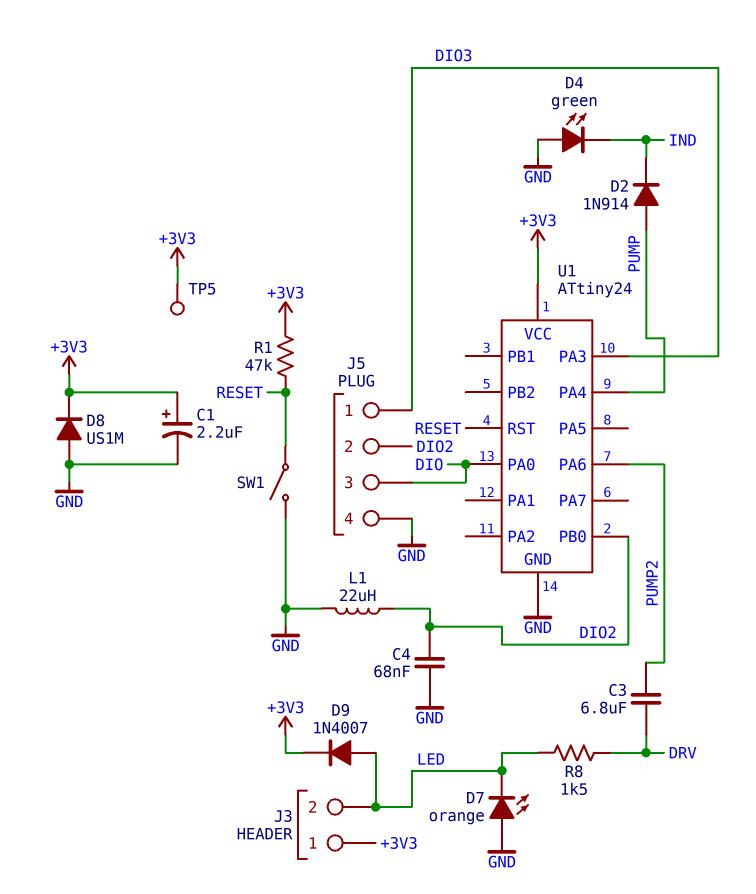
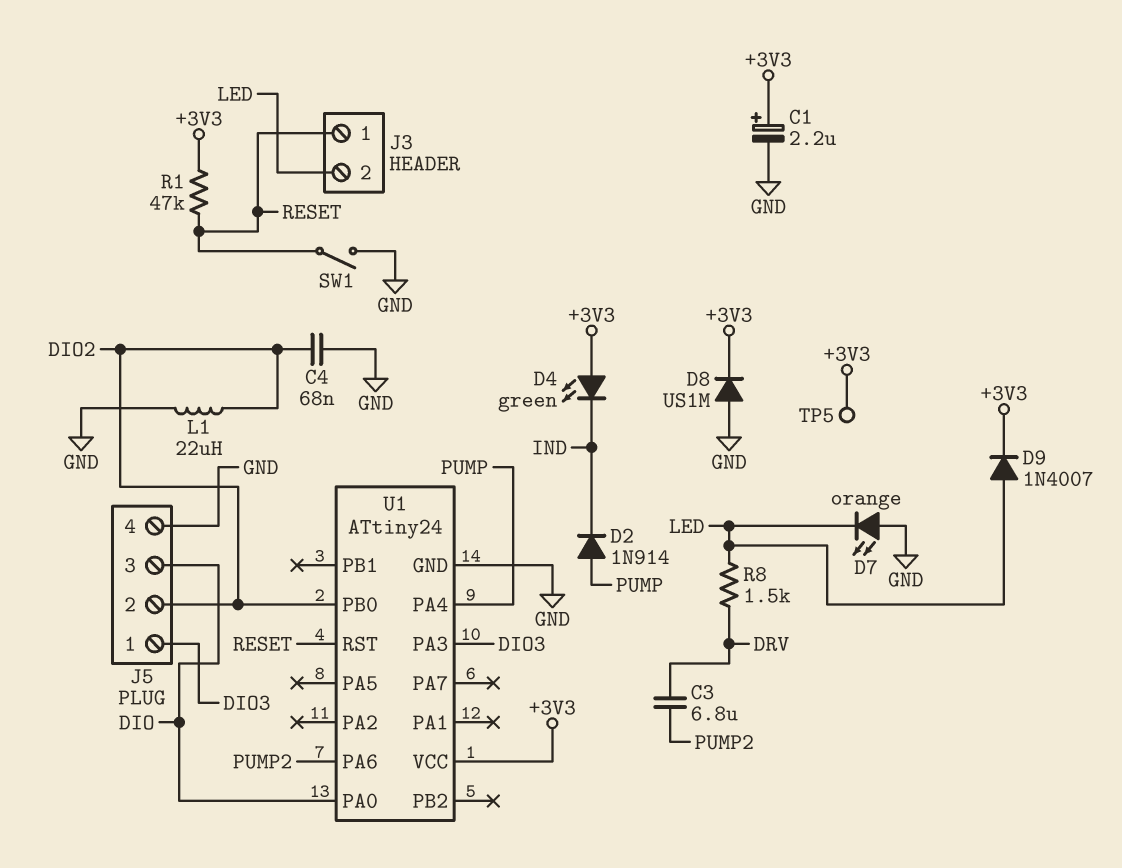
D4: LED green (A GND, K IND) -> LED green (A +3V3, K IND)
J3 pin 1: +3V3 -> RESET

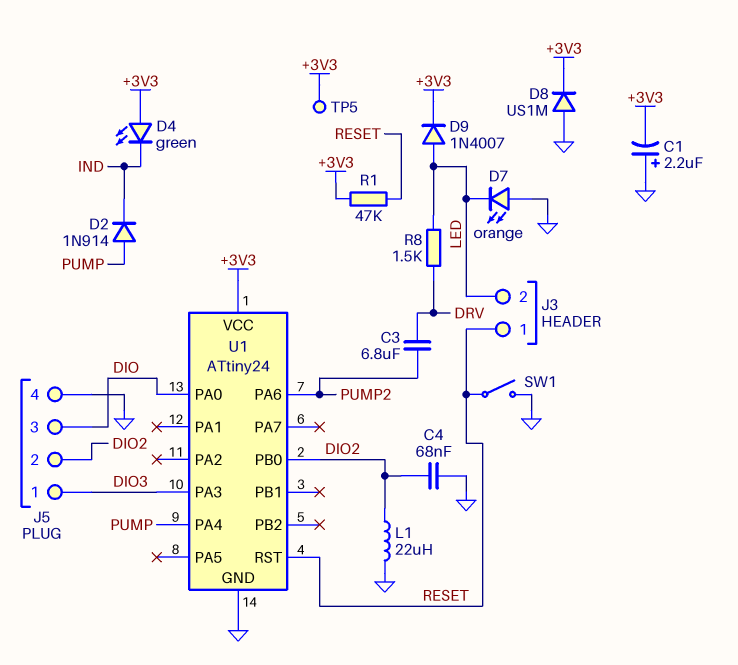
C1: 2.2uF (plus +3V3, minus GND) -> 2.2uF (plus GND, minus +3V3)

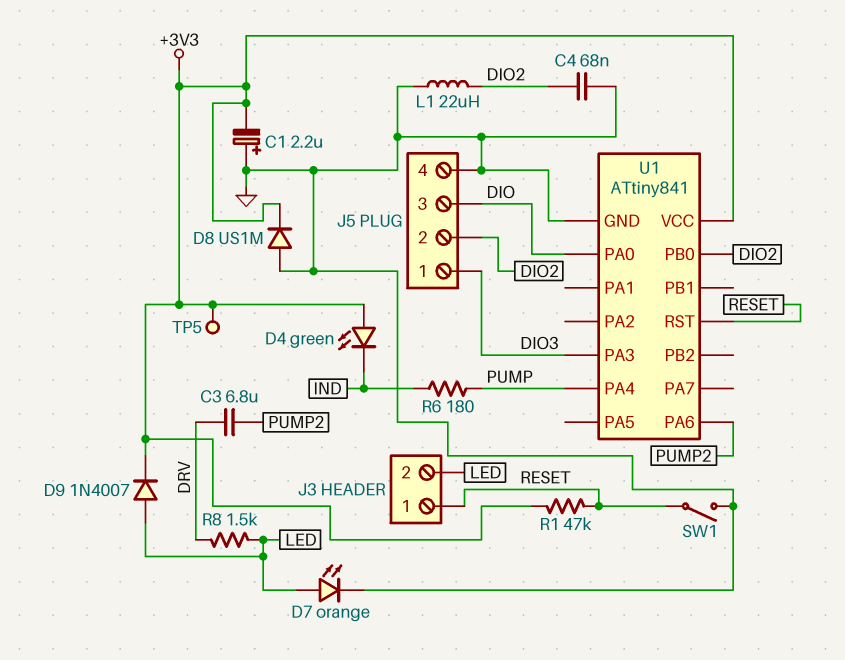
D2: diode 1N914 (A PUMP, K IND) -> none
D7: LED orange (A GND, K LED) -> LED orange (A LED, K GND)
R6: none -> 180 (IND, PUMP)
U1: ATtiny24 -> ATtiny841

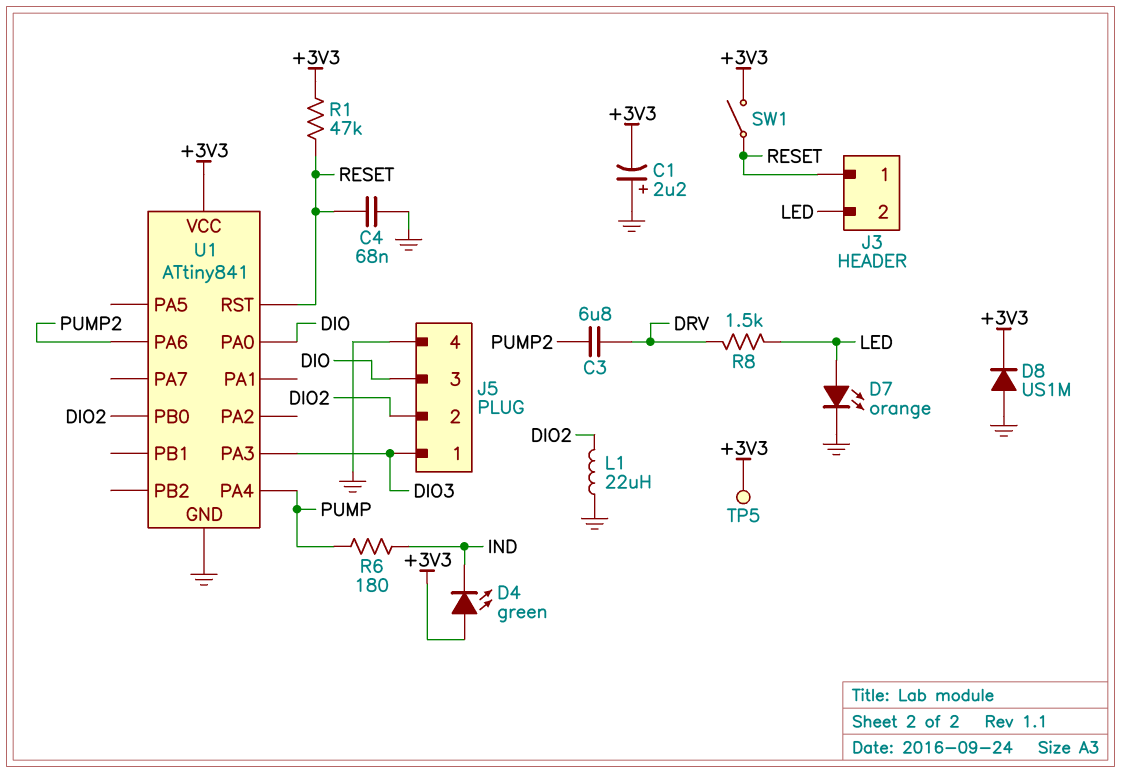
C4: 68nF (DIO2, GND) -> 68nF (GND, RESET)
D9: diode 1N4007 (A LED, K +3V3) -> none
SW1: switch (GND, RESET) -> switch (+3V3, RESET)

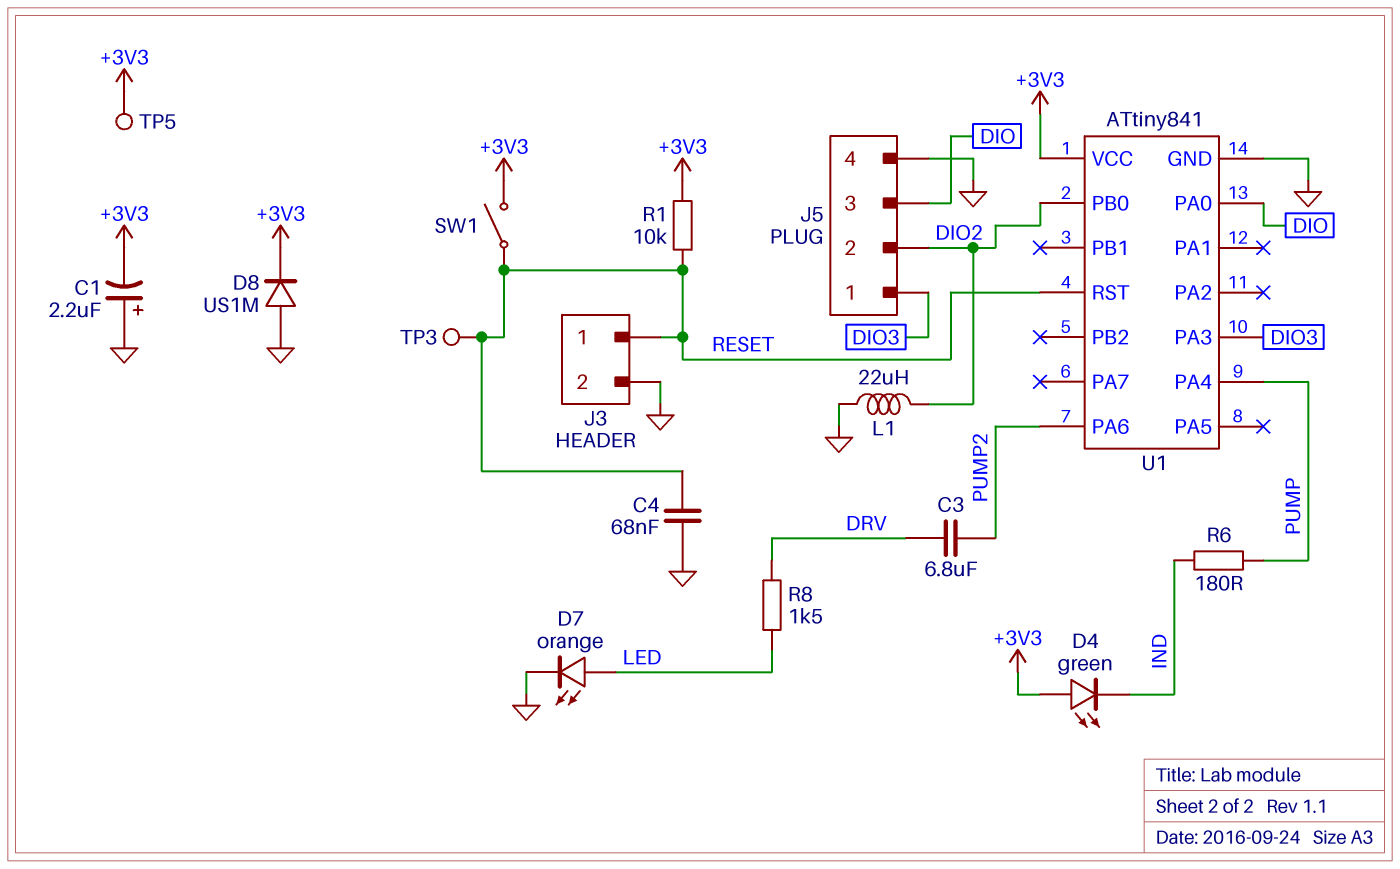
J3 pin 2: LED -> GND
R1: 47k (+3V3, RESET) -> 10k (+3V3, RESET)
TP3: none -> test point (RESET)

